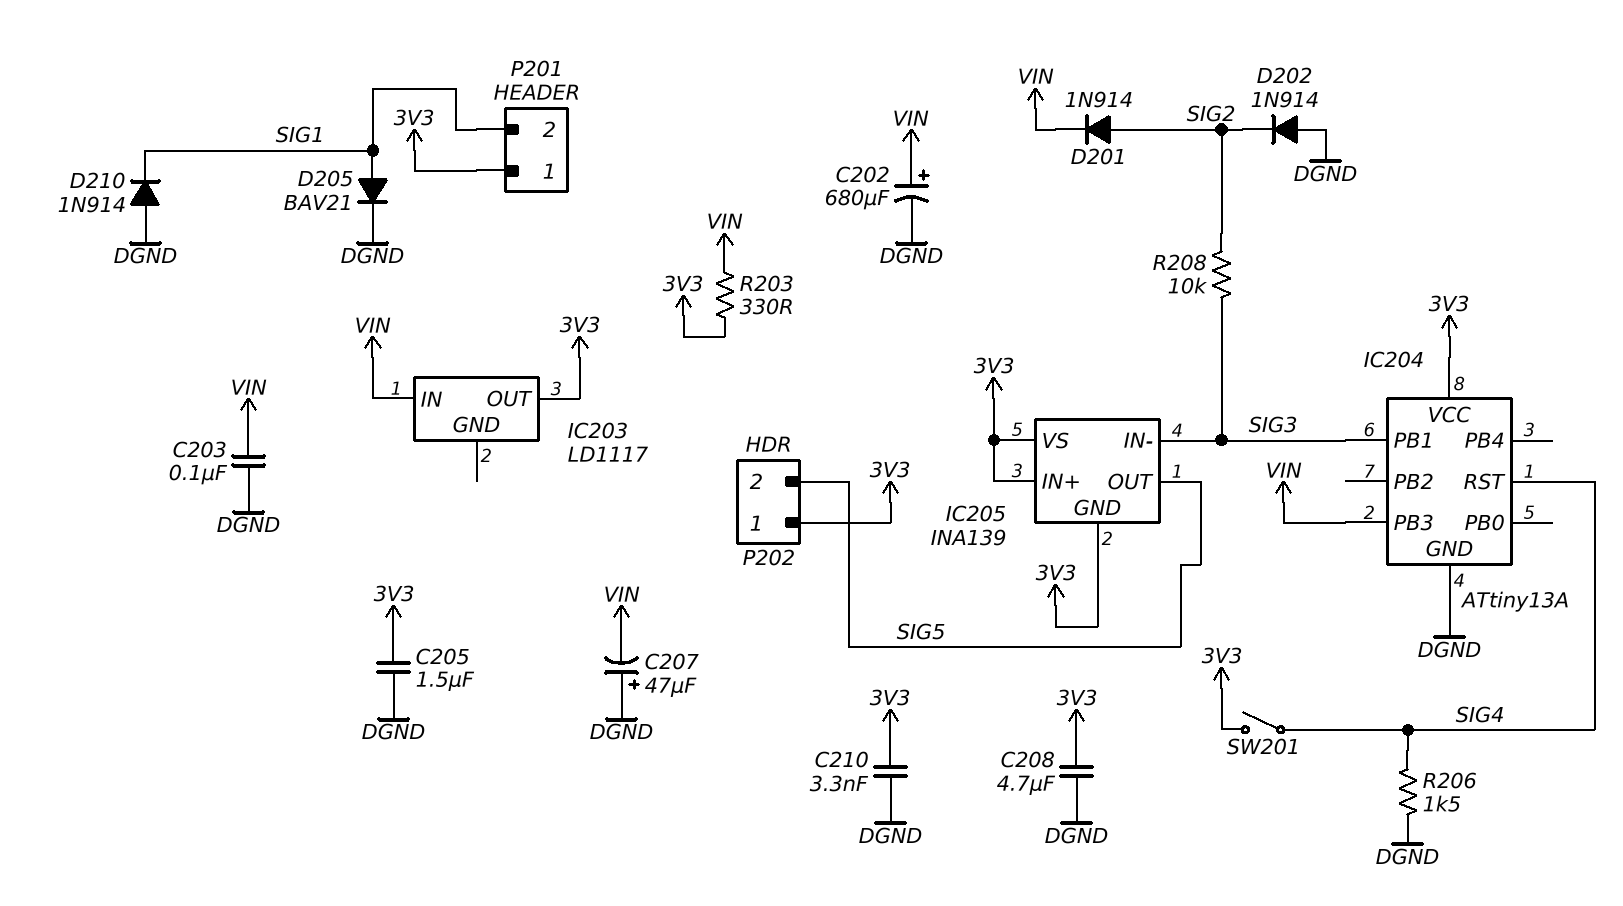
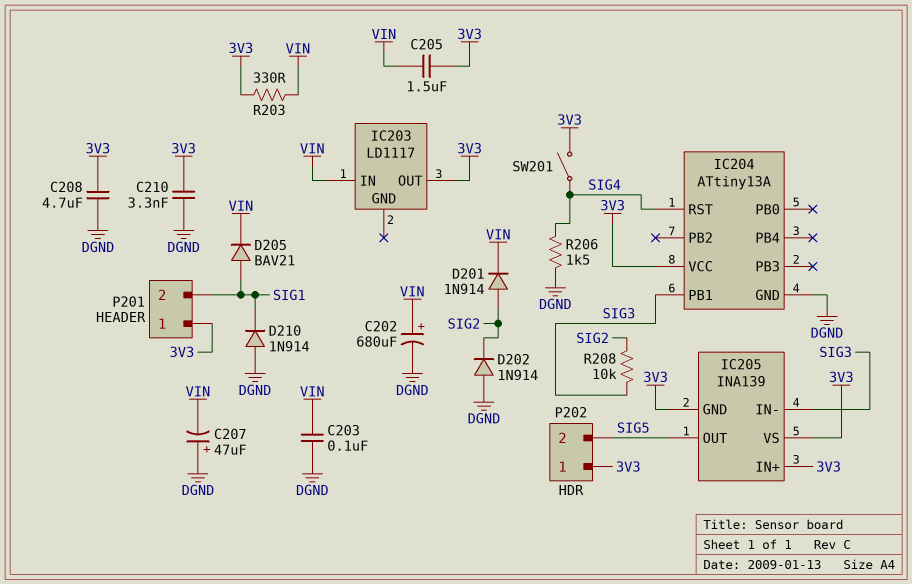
C205: 1.5uF (3V3, DGND) -> 1.5uF (3V3, VIN)
D205: diode BAV21 (A SIG1, K DGND) -> diode BAV21 (A SIG1, K VIN)
IC204 pin PB3: VIN -> none

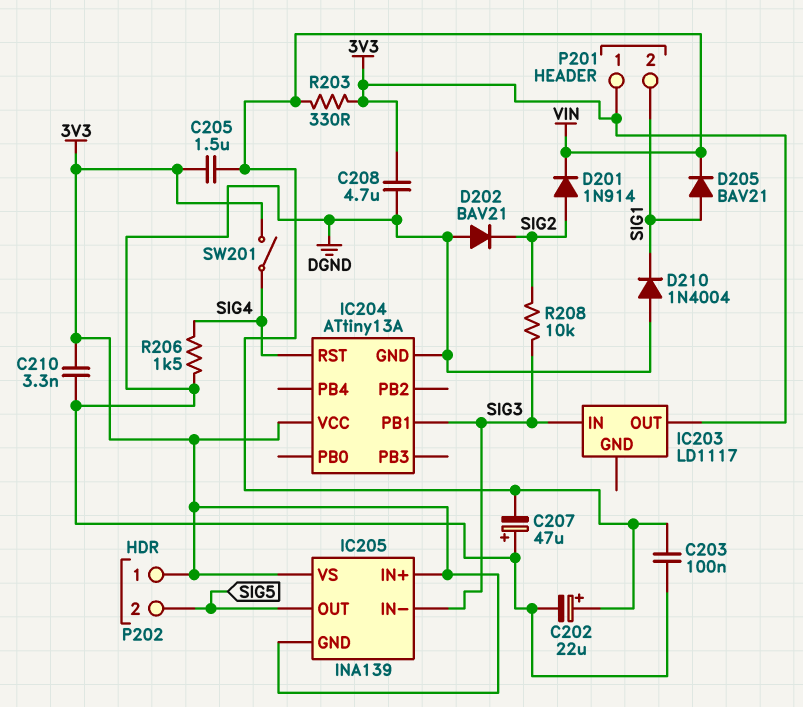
C202: 680uF (plus VIN, minus DGND) -> 22uF (plus VIN, minus DGND)
D202: diode 1N914 (A DGND, K SIG2) -> diode BAV21 (A DGND, K SIG2)
D210: diode 1N914 (A DGND, K SIG1) -> diode 1N4004 (A DGND, K SIG1)
IC203 pin IN: VIN -> SIG3

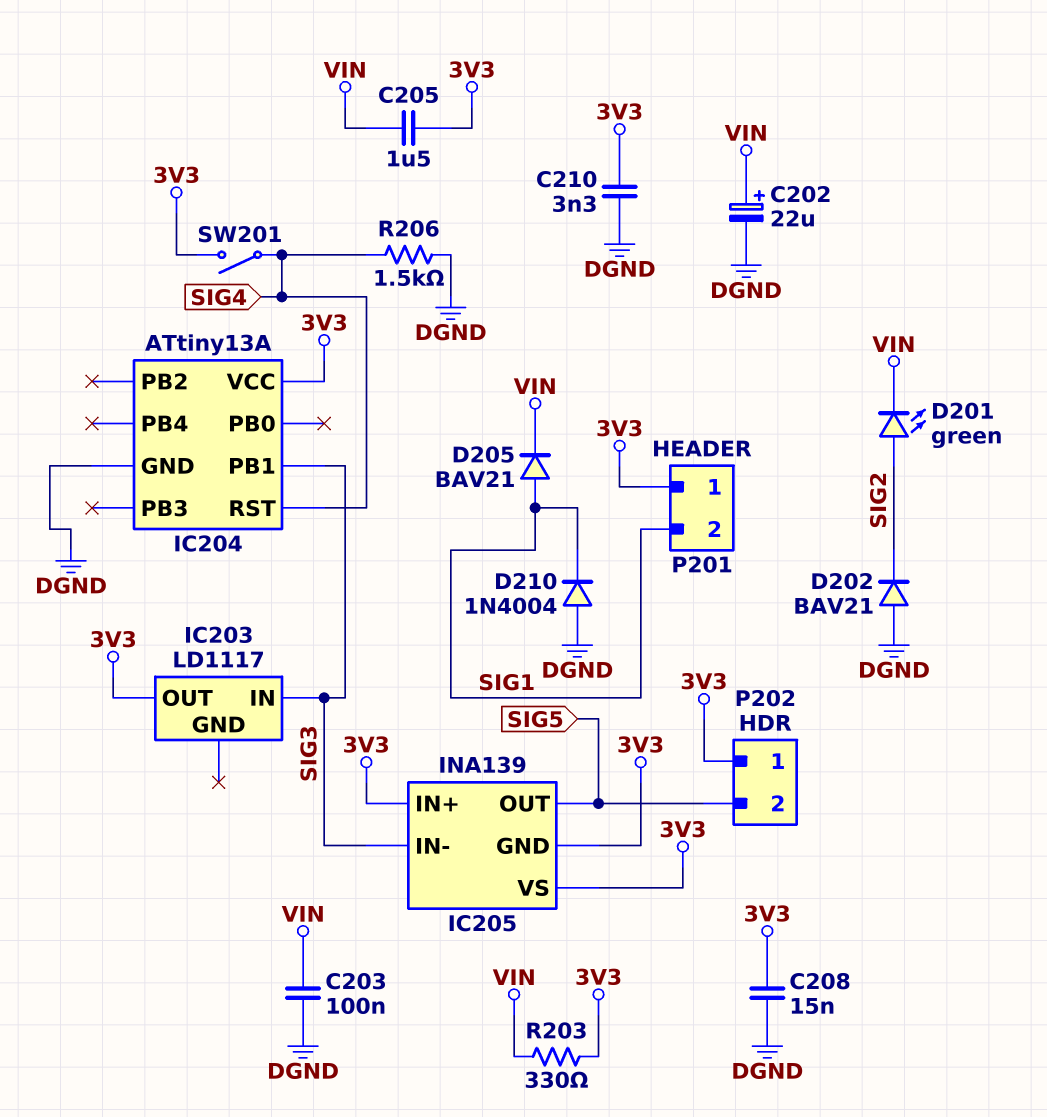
C207: 47uF (plus DGND, minus VIN) -> none
C208: 4.7uF (3V3, DGND) -> 15nF (3V3, DGND)
D201: diode 1N914 (A SIG2, K VIN) -> LED green (A SIG2, K VIN)
R208: 10k (SIG2, SIG3) -> none

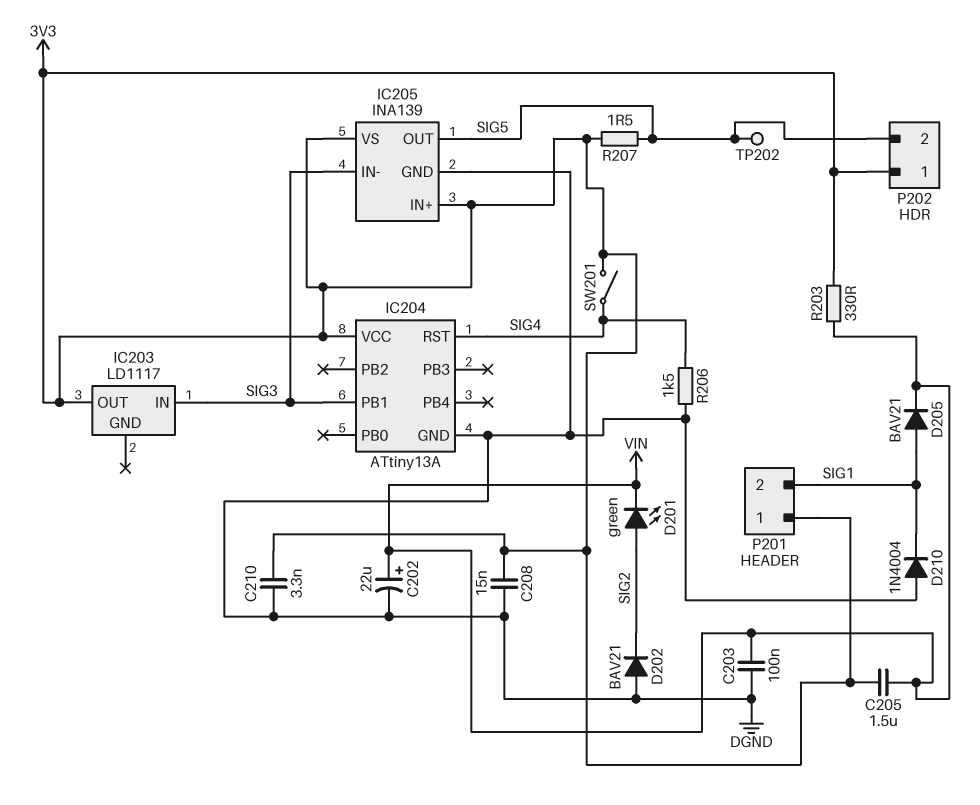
IC205 pin GND: 3V3 -> DGND
R207: none -> 1.5 (3V3, SIG5)
TP202: none -> test point (SIG5)

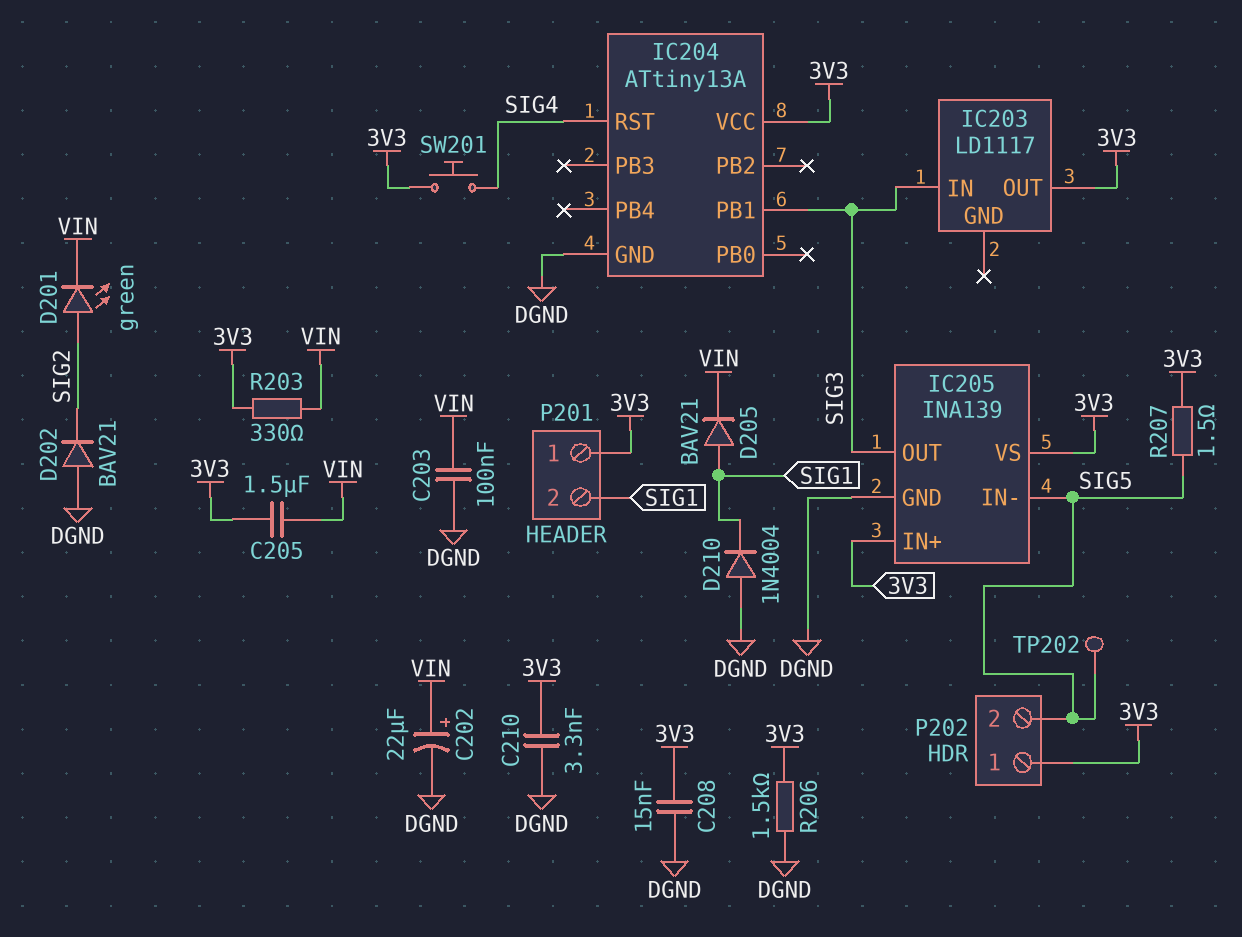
IC205 pin IN-: SIG3 -> SIG5
IC205 pin OUT: SIG5 -> SIG3
R206: 1.5k (DGND, SIG4) -> 1.5k (3V3, DGND)
SW201: switch (3V3, SIG4) -> button (3V3, SIG4)

